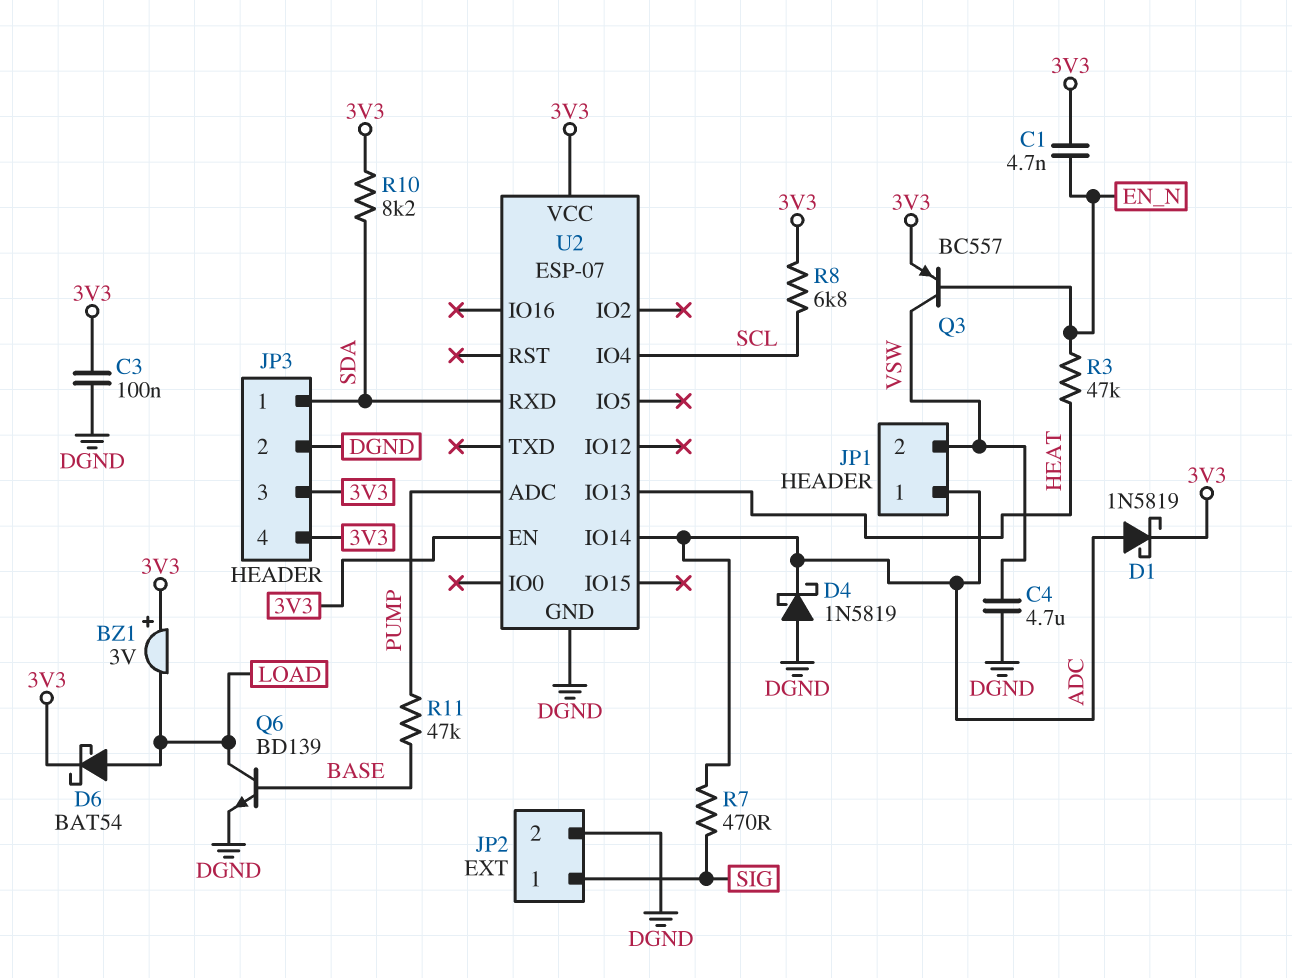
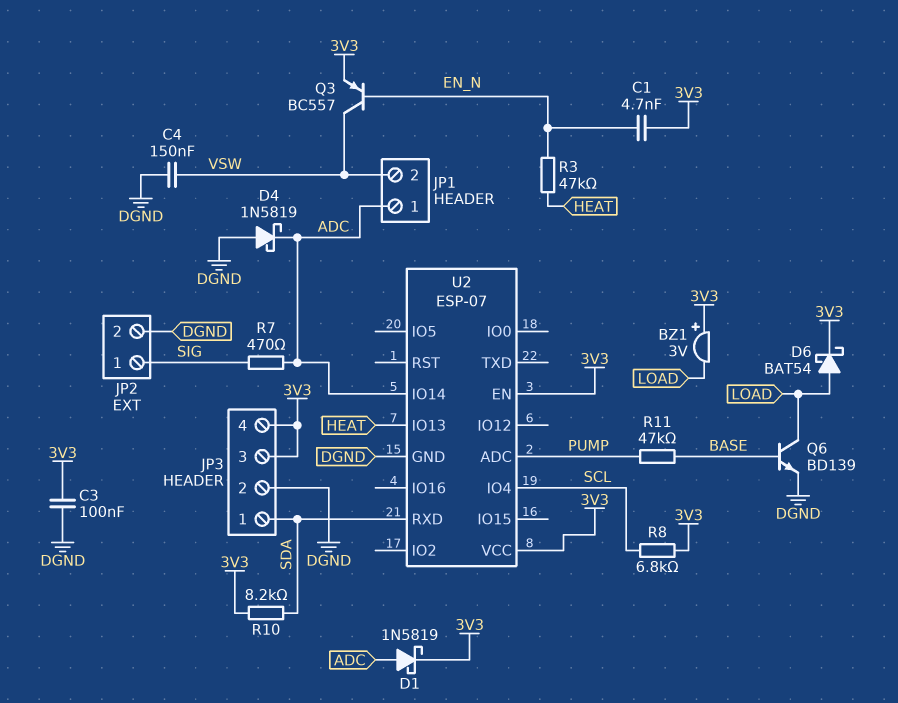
C4: 4.7uF (DGND, VSW) -> 150nF (DGND, VSW)

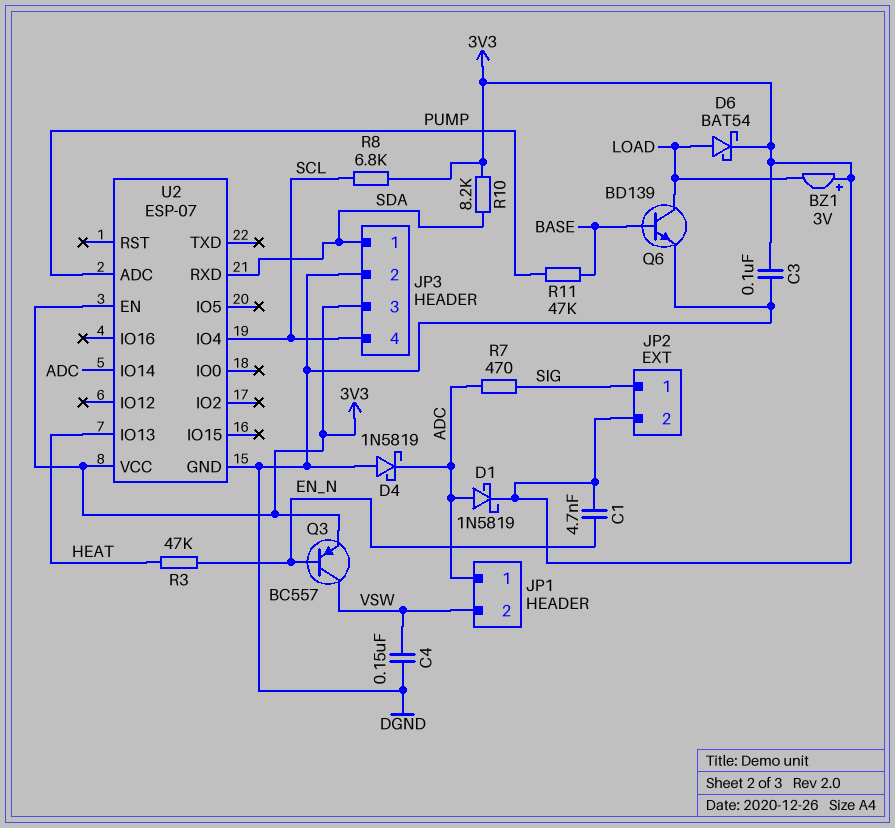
JP2 pin 2: DGND -> 3V3
JP3 pin 4: 3V3 -> SCL

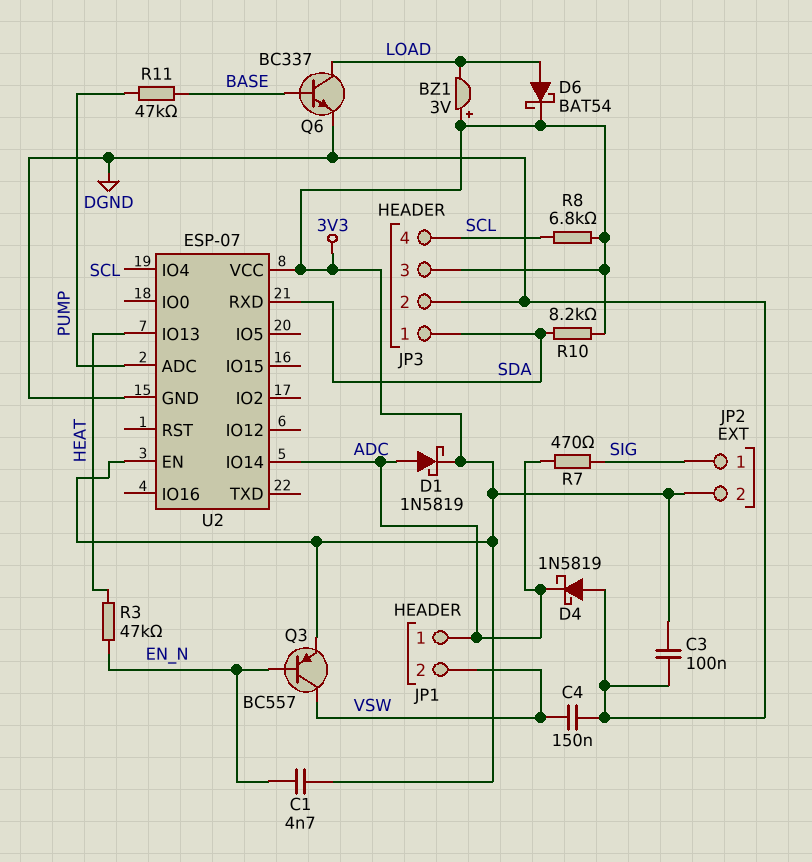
Q6: NPN BD139 (B BASE, C LOAD, E DGND) -> NPN BC337 (B BASE, C LOAD, E DGND)

